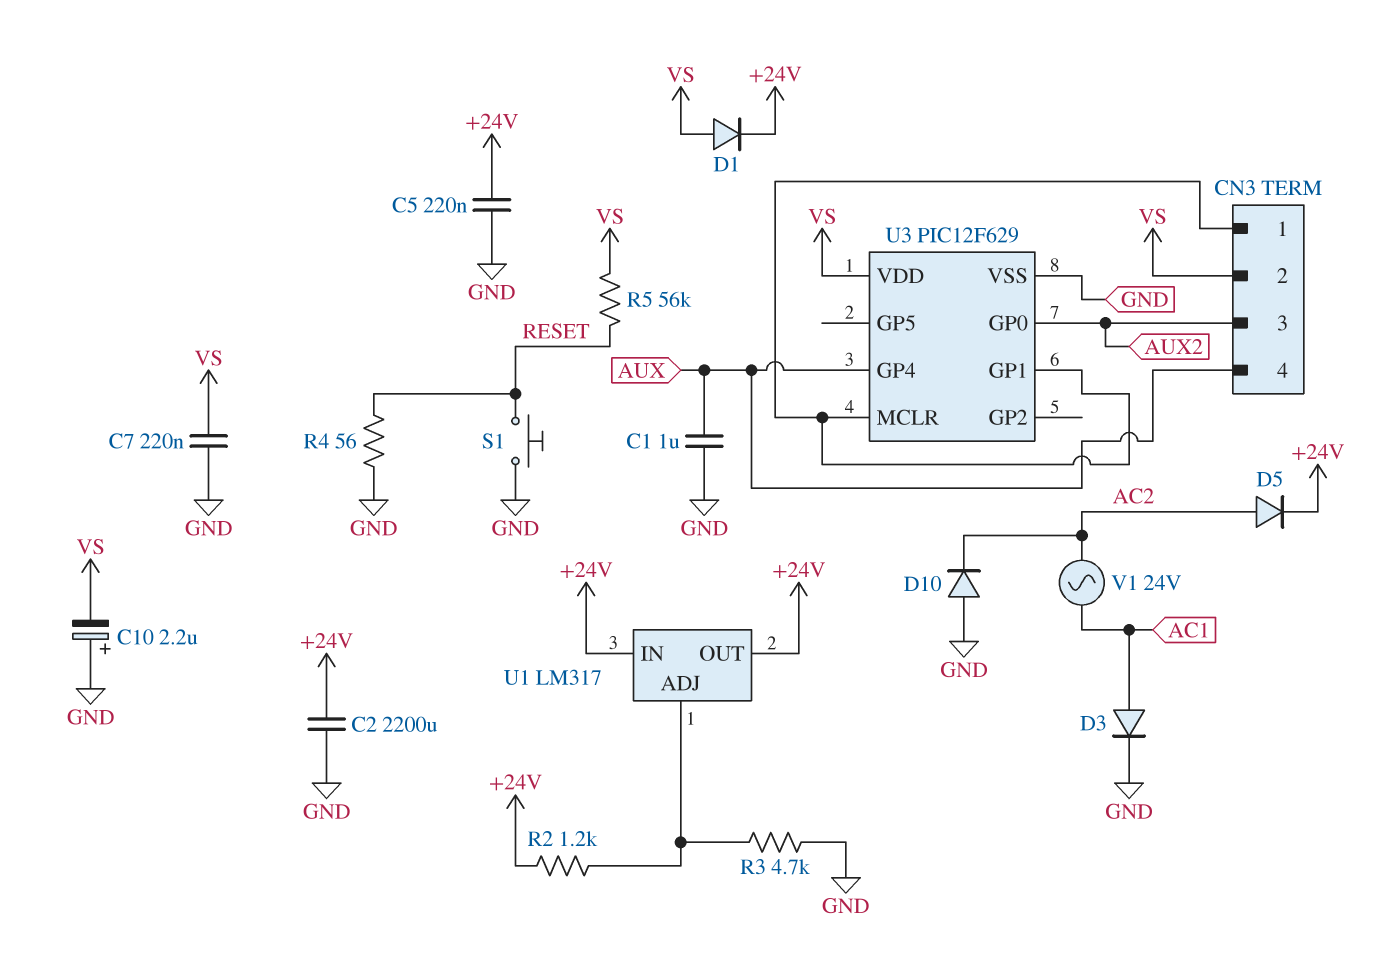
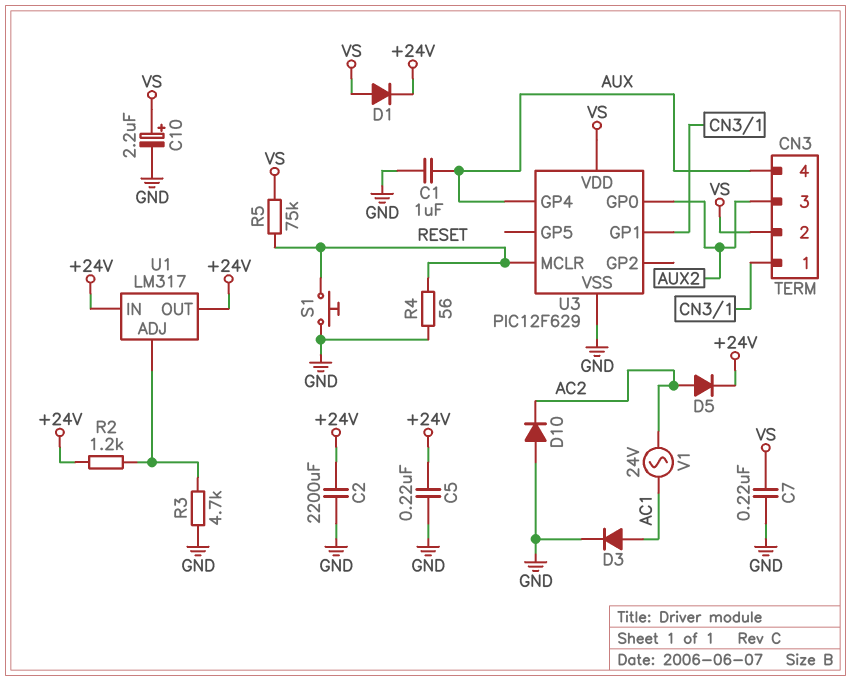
C10: 2.2uF (plus GND, minus VS) -> 2.2uF (plus VS, minus GND)
R5: 56k (RESET, VS) -> 75k (RESET, VS)
U3 pin MCLR: CN3/1 -> RESET

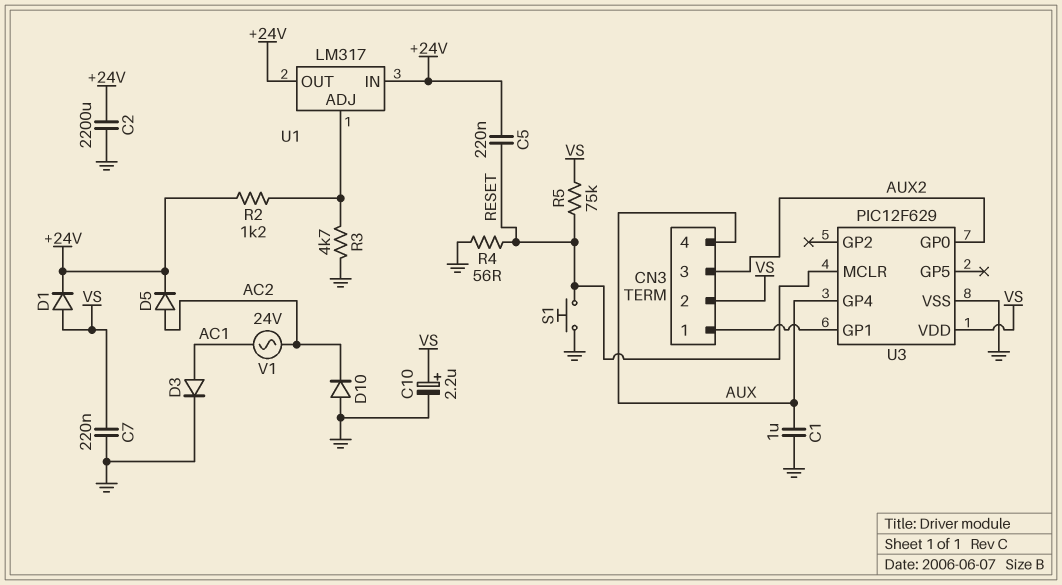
C5: 220nF (+24V, GND) -> 220nF (+24V, RESET)

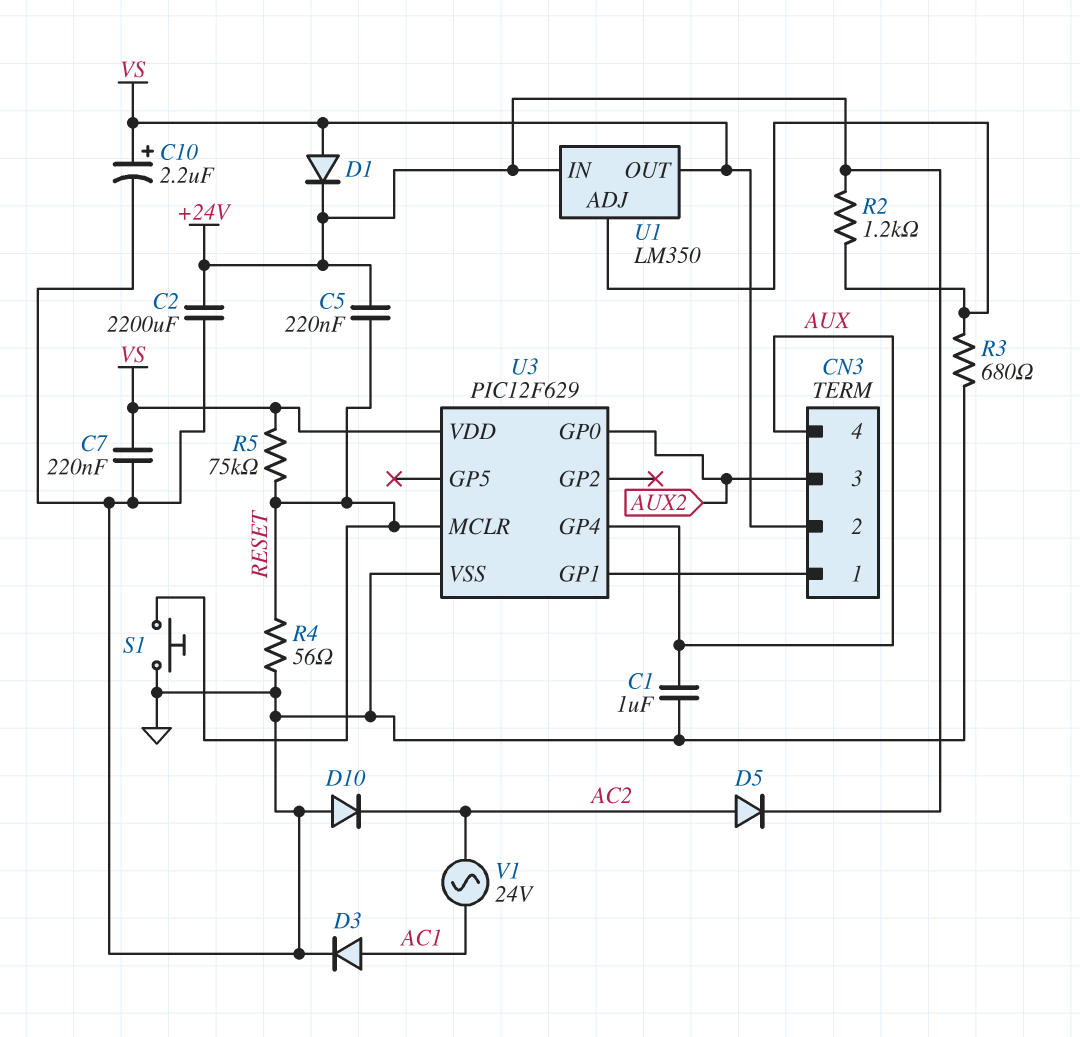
R3: 4.7k (GND, U1/ADJ) -> 680 (GND, U1/ADJ)
U1: LM317 -> LM350
U1 pin OUT: +24V -> VS

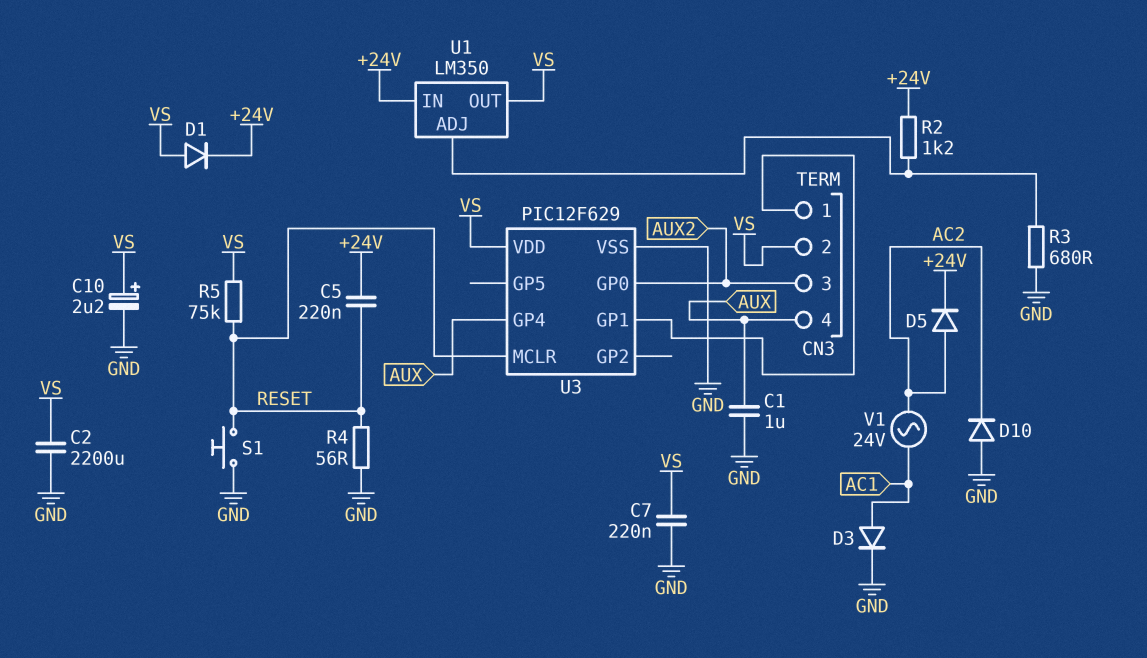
C2: 2200uF (+24V, GND) -> 2200uF (GND, VS)

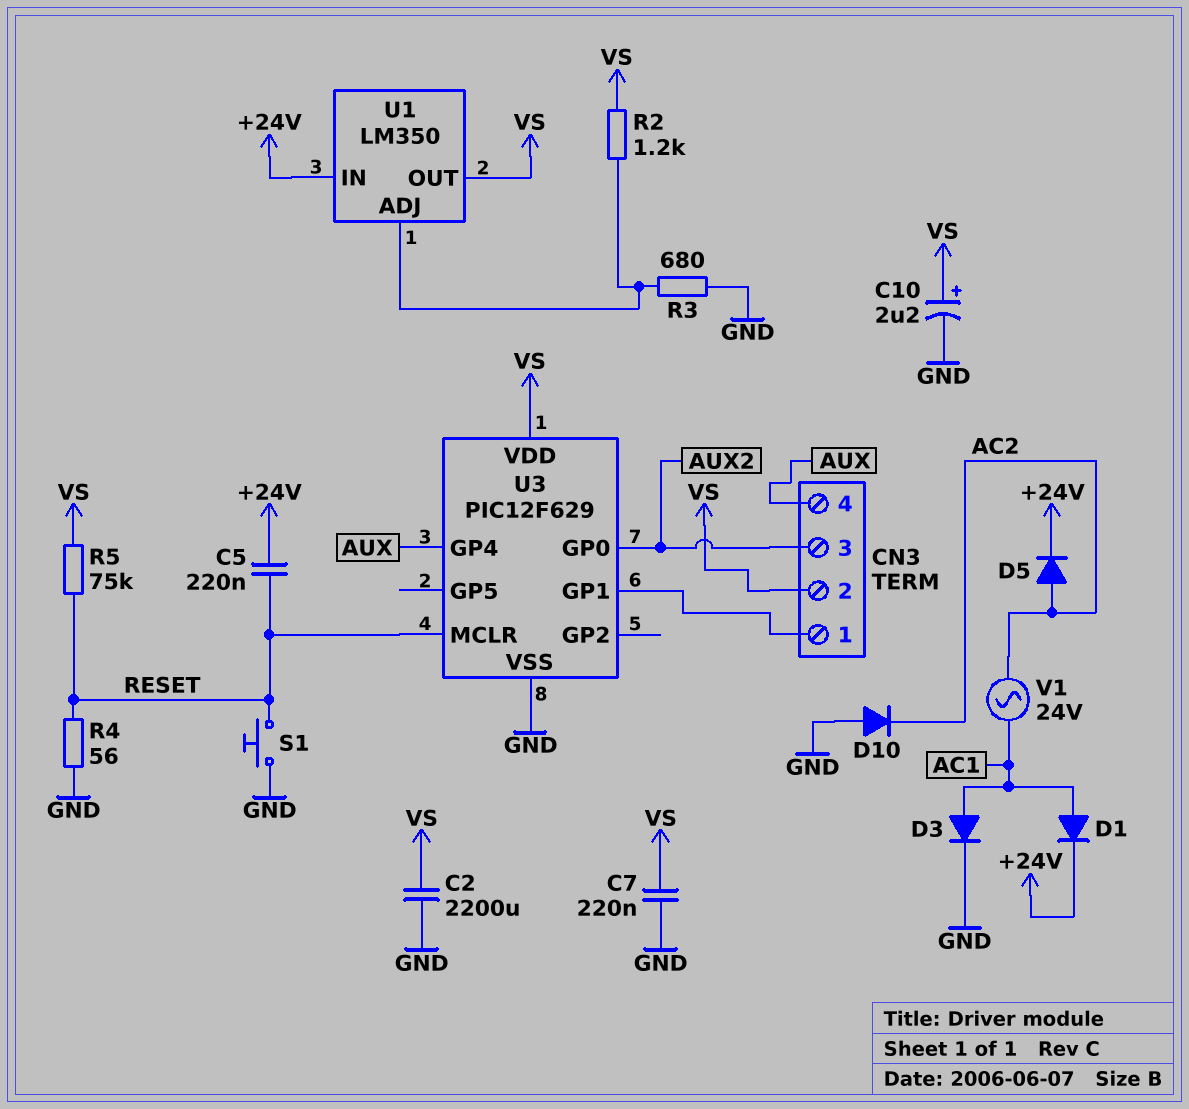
C1: 1uF (AUX, GND) -> none
D1: diode (A VS, K +24V) -> diode (A AC1, K +24V)
R2: 1.2k (+24V, U1/ADJ) -> 1.2k (U1/ADJ, VS)

